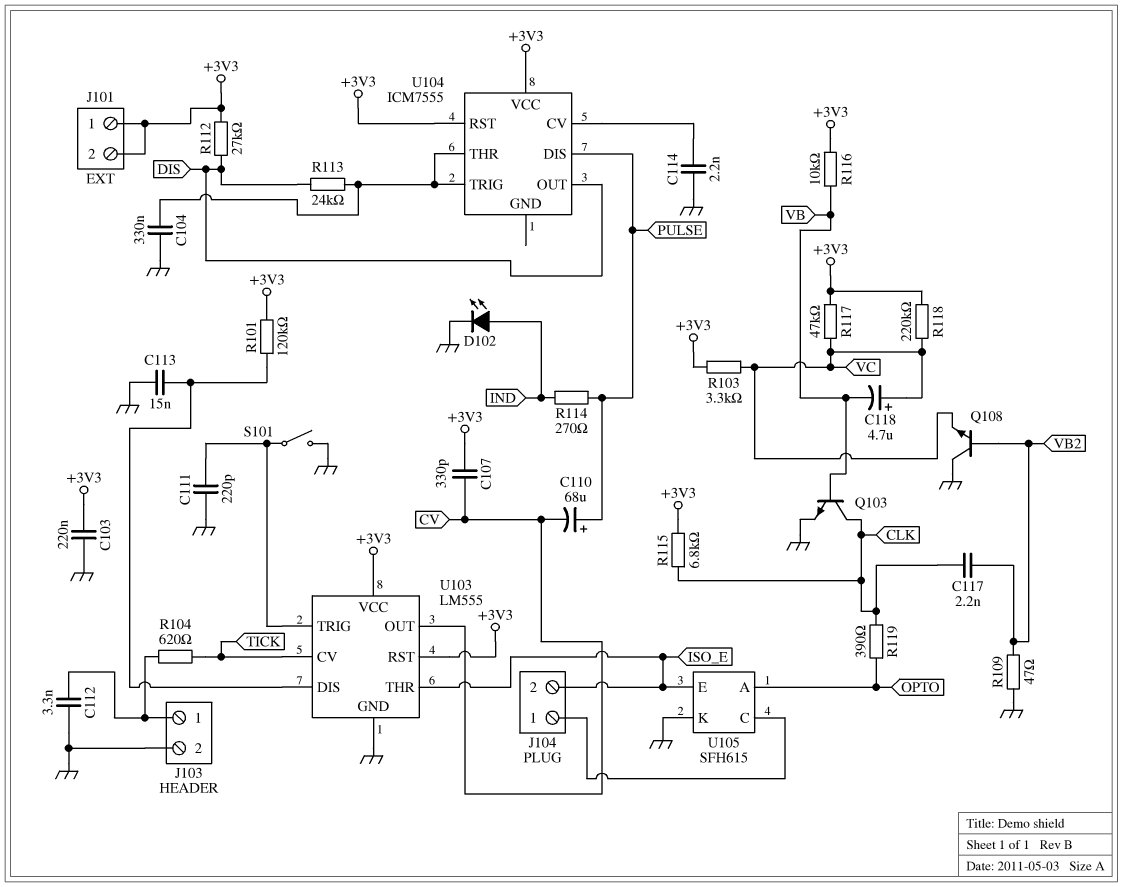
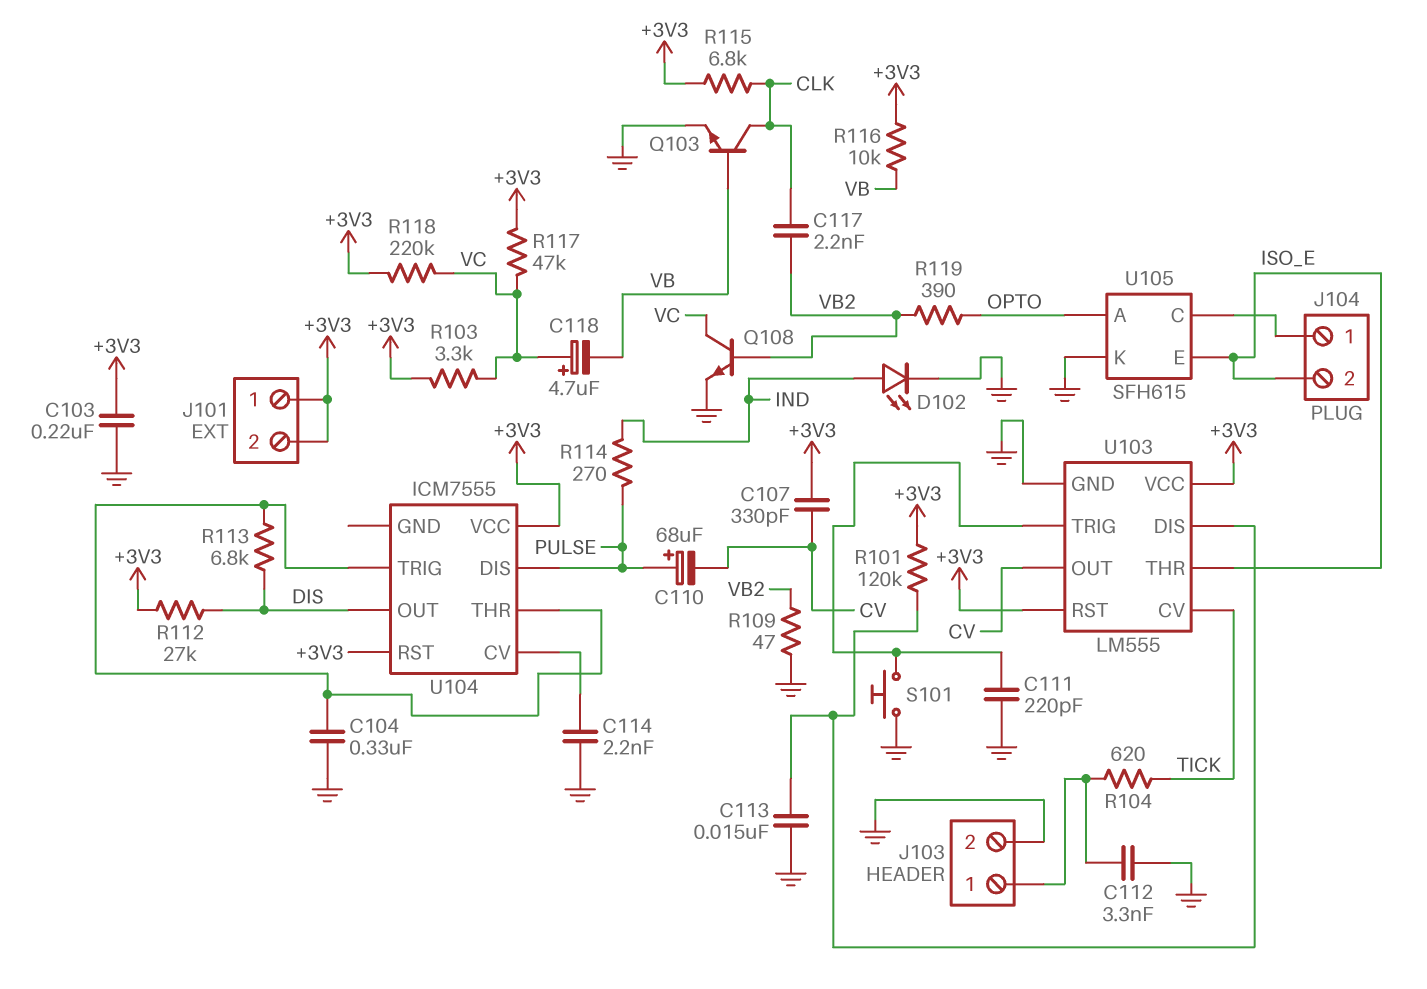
Q108: NPN (B VB2, C GND, E VC) -> NPN (B VB2, C VC, E GND)
R113: 24k (DIS, U104/THR) -> 6.8k (DIS, U104/THR)
R119: 390 (CLK, OPTO) -> 390 (OPTO, VB2)
S101: switch (GND, U103/TRIG) -> button (GND, U103/TRIG)

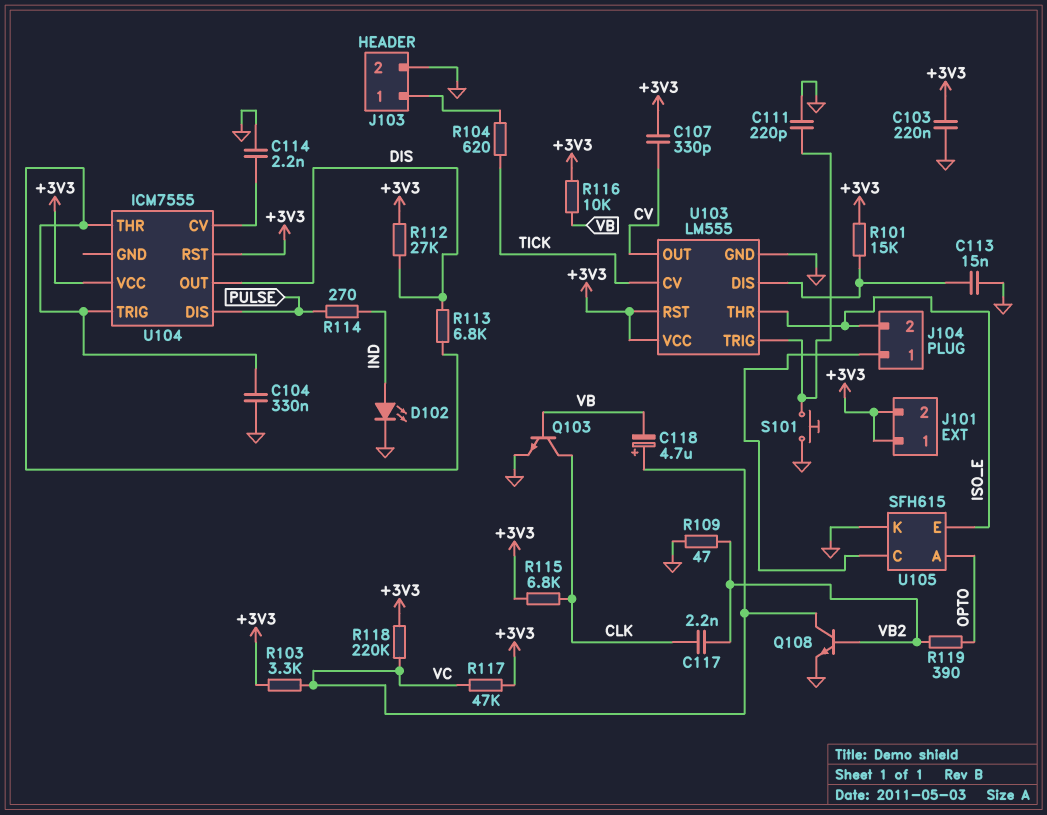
C110: 68uF (plus PULSE, minus CV) -> none
C112: 3.3nF (GND, J103/1) -> none
R101: 120k (+3V3, U103/DIS) -> 15k (+3V3, U103/DIS)

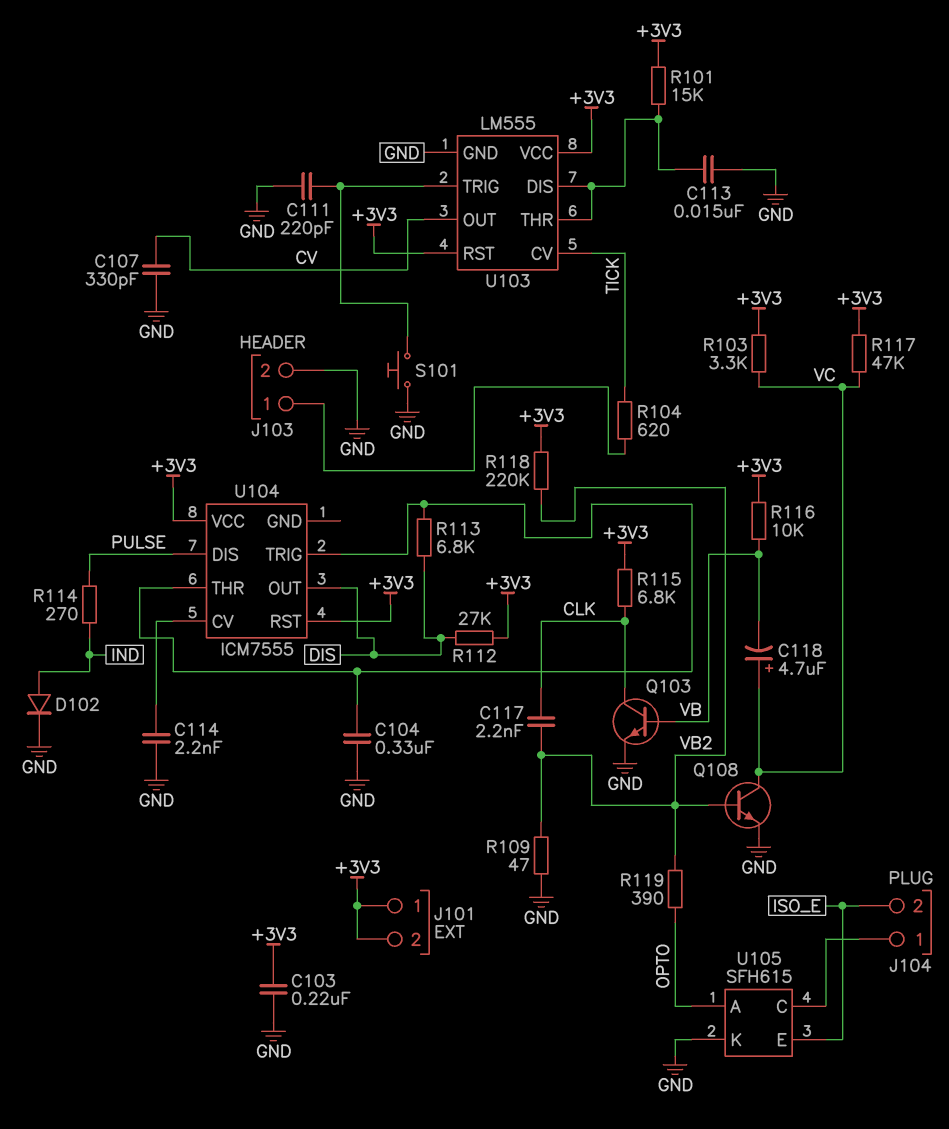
C107: 330pF (+3V3, CV) -> 330pF (CV, GND)
D102: LED (A IND, K GND) -> diode (A IND, K GND)
R118: 220k (+3V3, VC) -> 220k (+3V3, VB2)
U103 pin THR: ISO_E -> U103/DIS

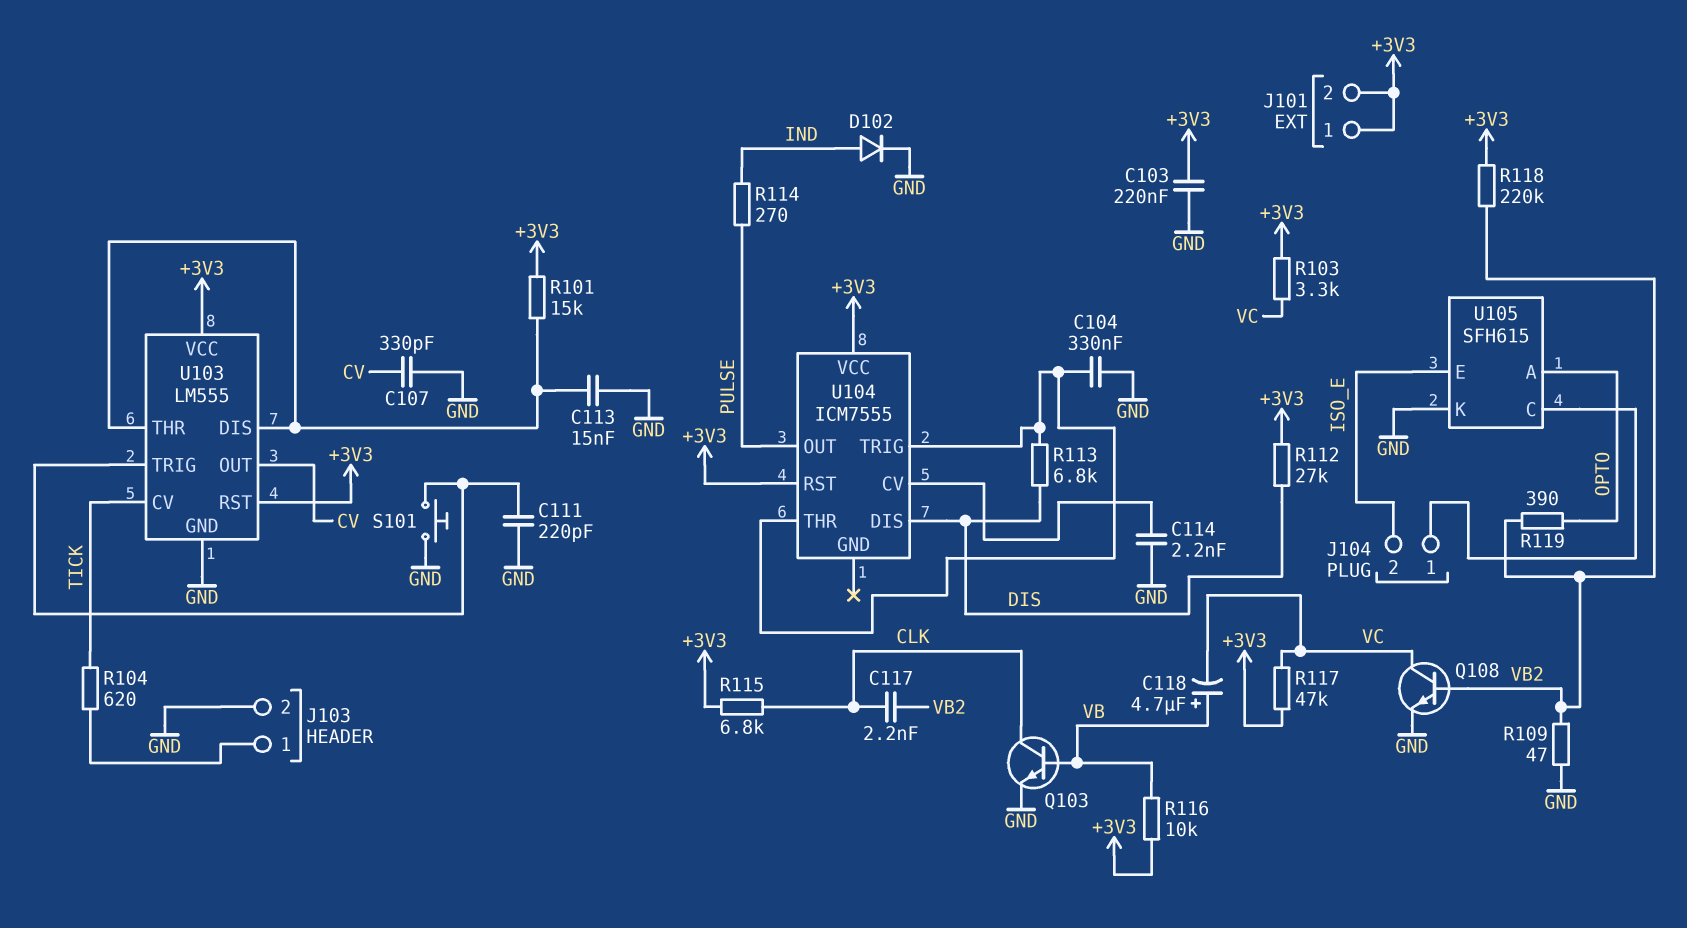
C118: 4.7uF (plus VC, minus VB) -> 4.7uF (plus VB, minus VC)
U104 pin DIS: PULSE -> DIS
U104 pin OUT: DIS -> PULSE

